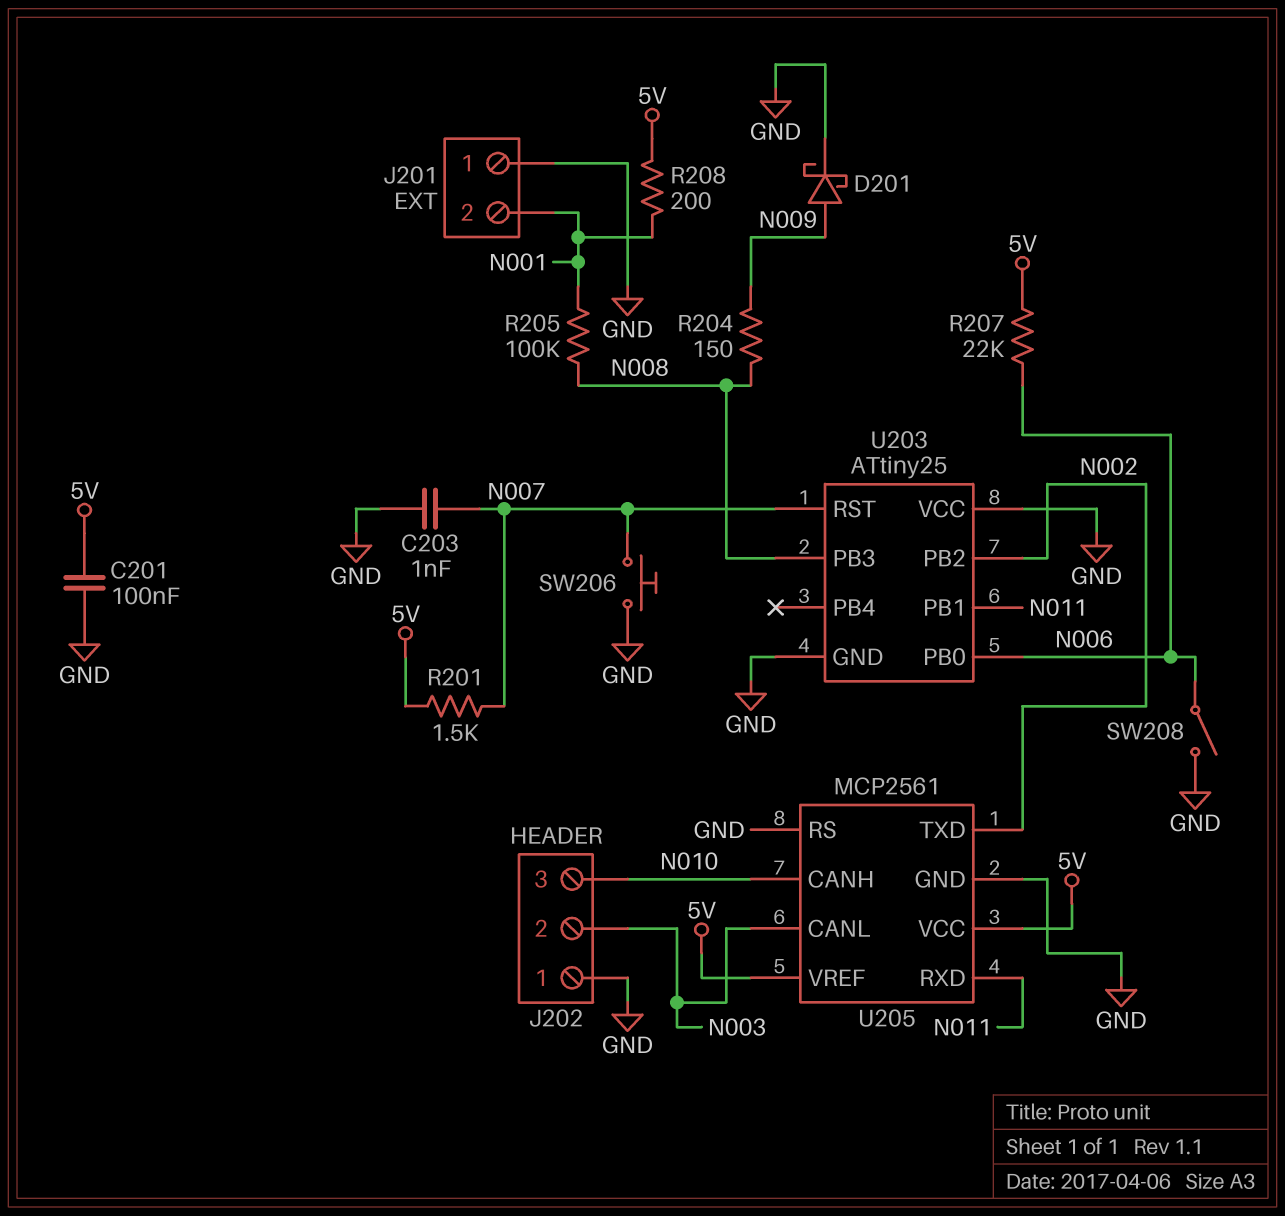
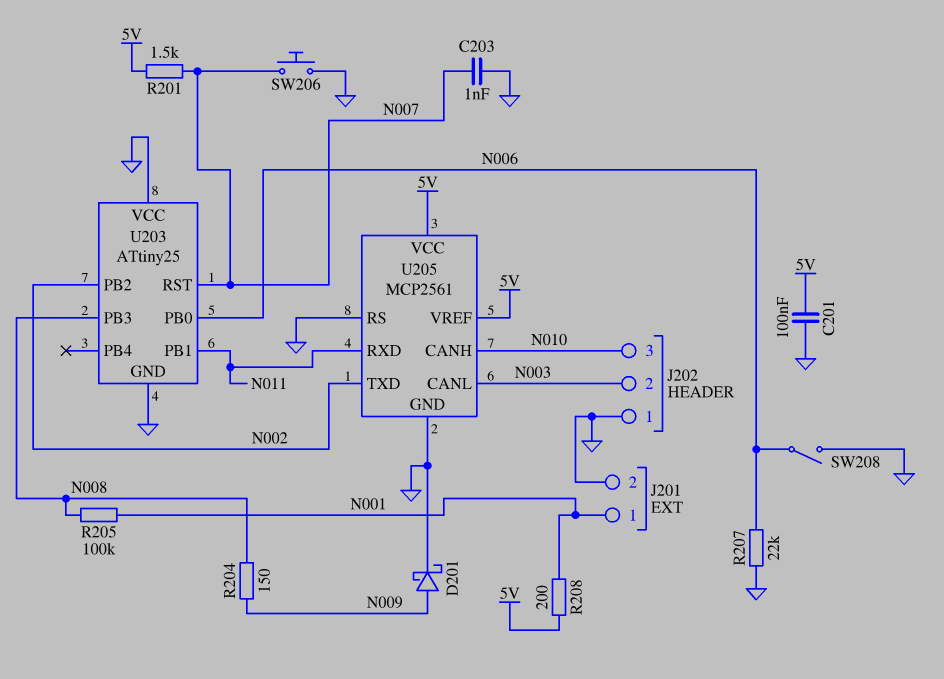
J201 pin 1: GND -> N001
J201 pin 2: N001 -> GND
R207: 22k (5V, N006) -> 22k (GND, N006)

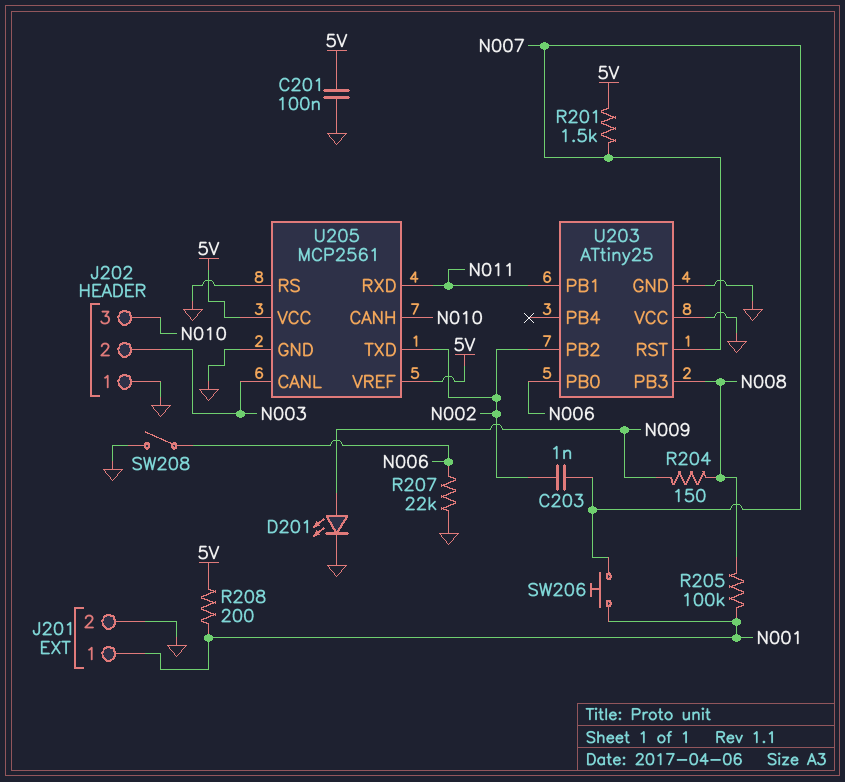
C203: 1nF (GND, N007) -> 1nF (N002, N007)
D201: schottky (A N009, K GND) -> LED (A N009, K GND)
SW206: button (GND, N007) -> button (N001, N007)

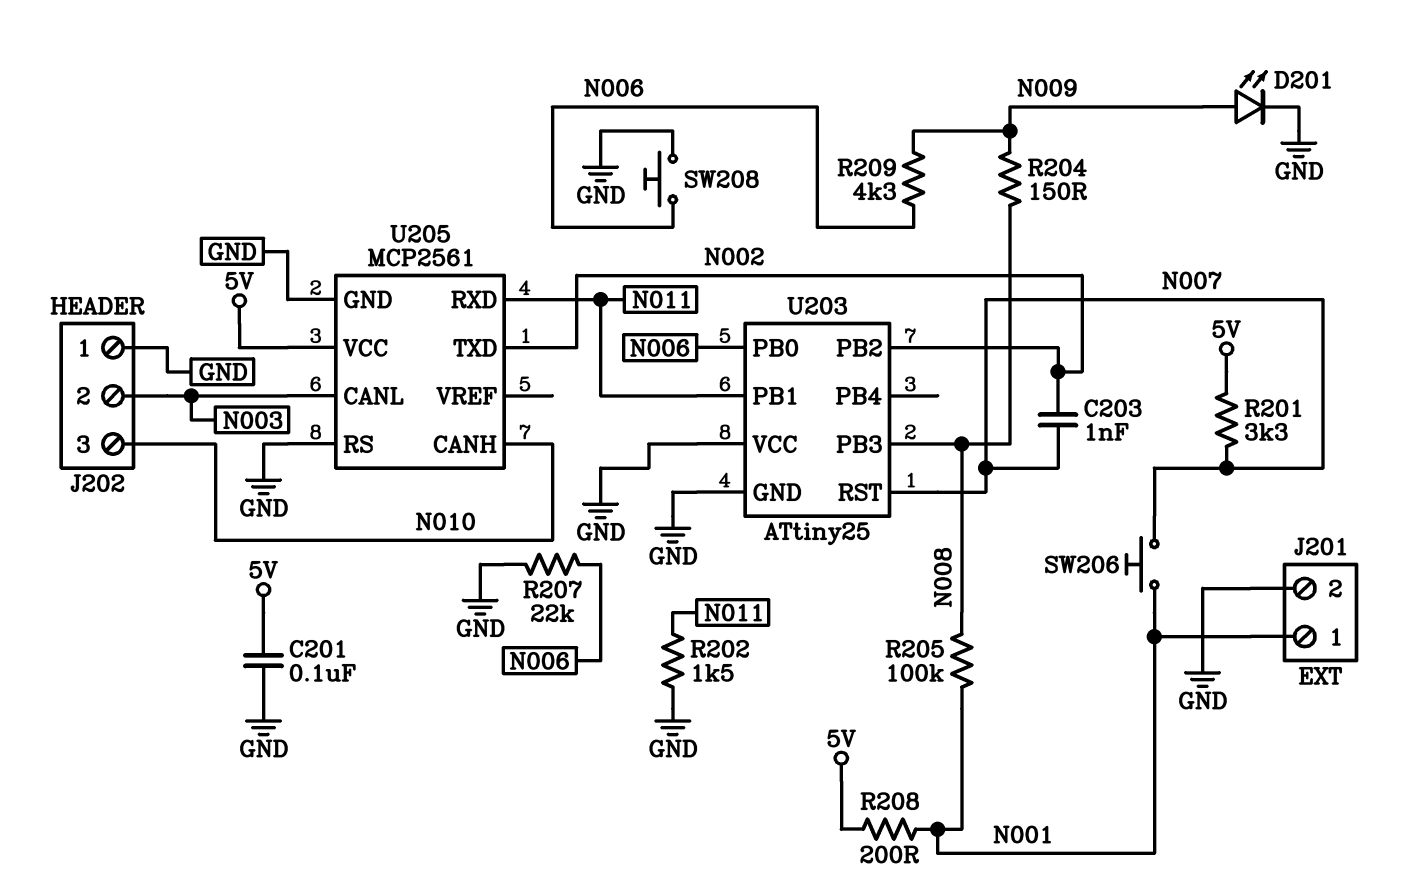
R201: 1.5k (5V, N007) -> 3.3k (5V, N007)
R202: none -> 1.5k (GND, N011)
R209: none -> 4.3k (N006, N009)
SW208: switch (GND, N006) -> button (GND, N006)
U205 pin VREF: 5V -> none

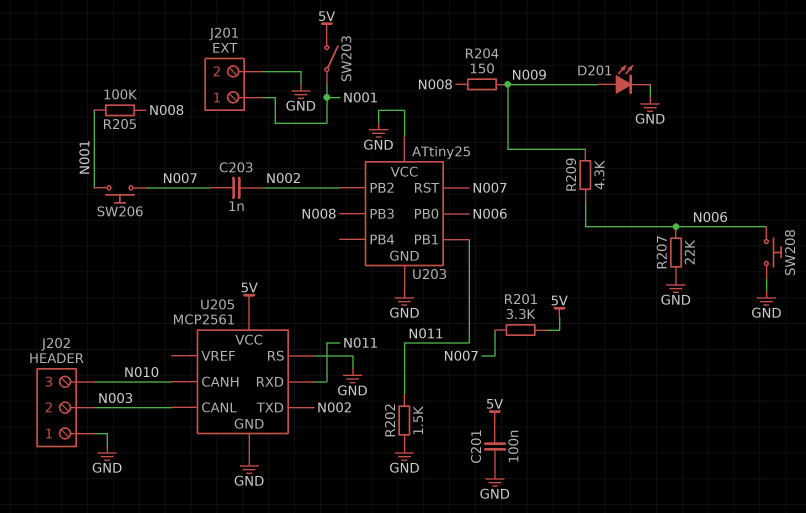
R208: 200 (5V, N001) -> none
SW203: none -> switch (5V, N001)

